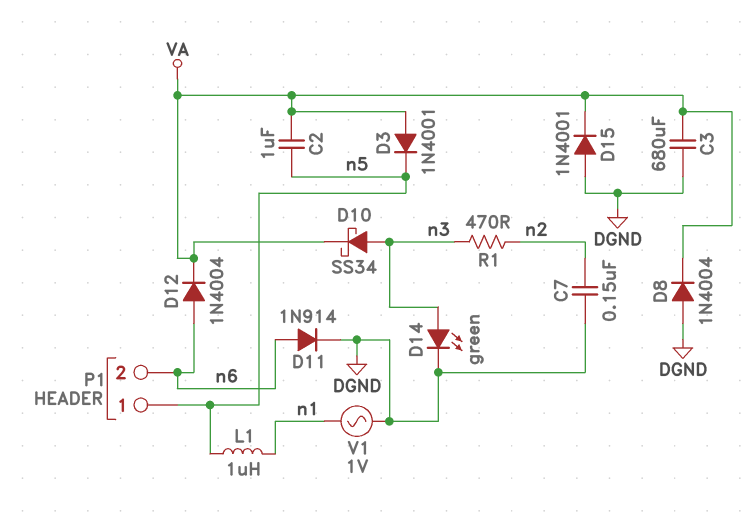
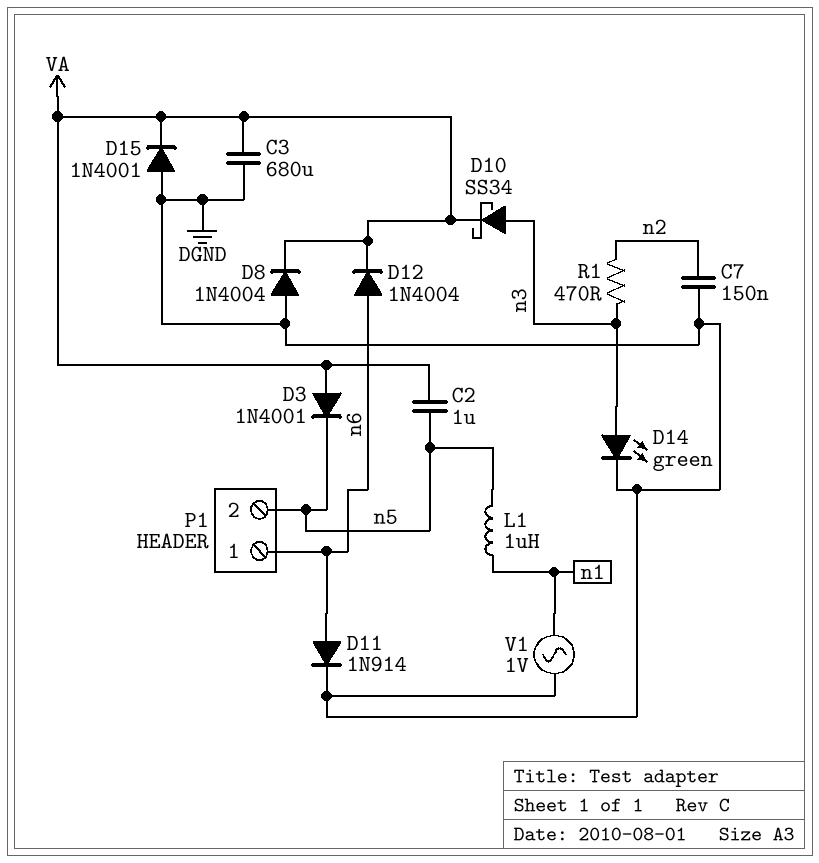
P1 pin 1: n5 -> n6
P1 pin 2: n6 -> n5

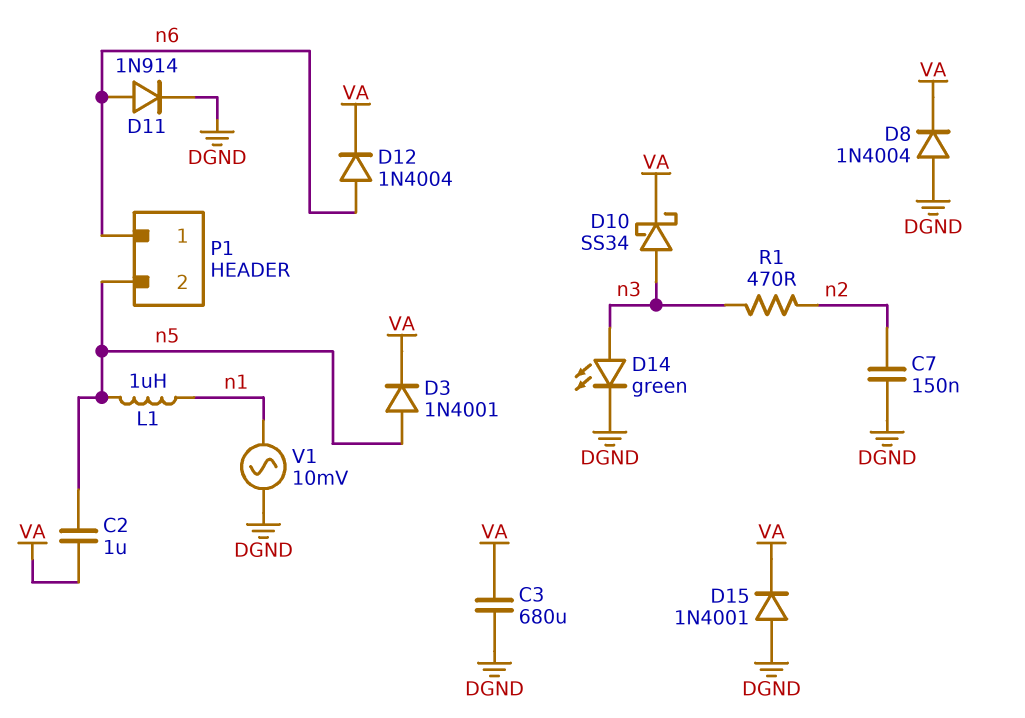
D3: diode 1N4001 (A VA, K n5) -> diode 1N4001 (A n5, K VA)
V1: AC 1V (DGND, n1) -> AC 10mV (DGND, n1)

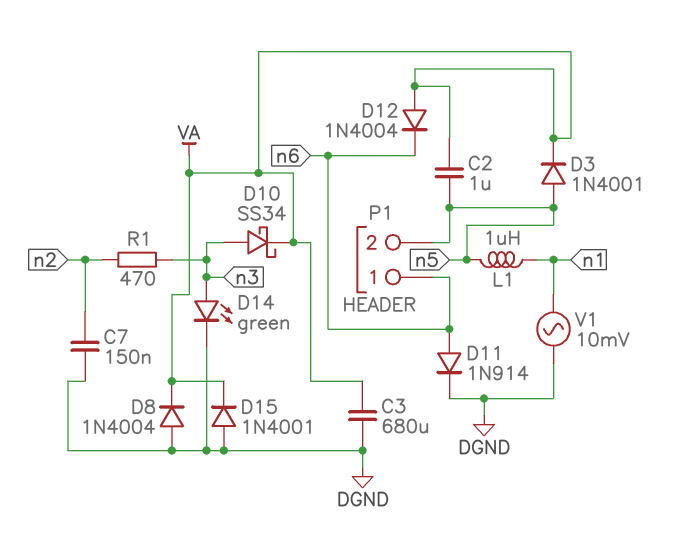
D12: diode 1N4004 (A n6, K VA) -> diode 1N4004 (A VA, K n6)

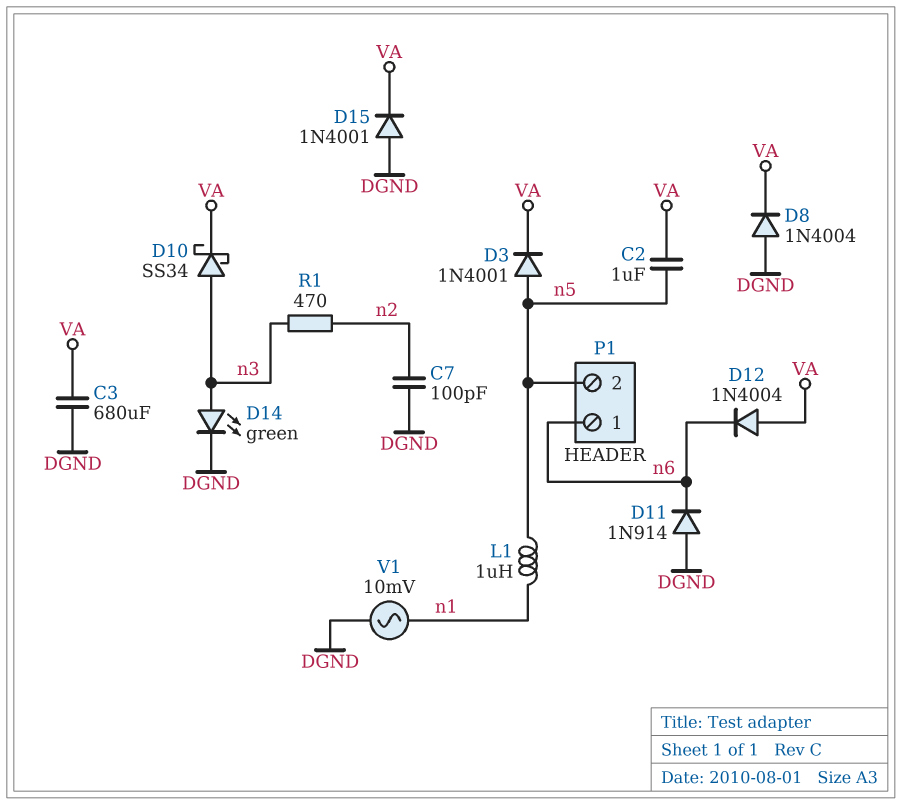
C7: 150nF (DGND, n2) -> 100pF (DGND, n2)
D11: diode 1N914 (A n6, K DGND) -> diode 1N914 (A DGND, K n6)

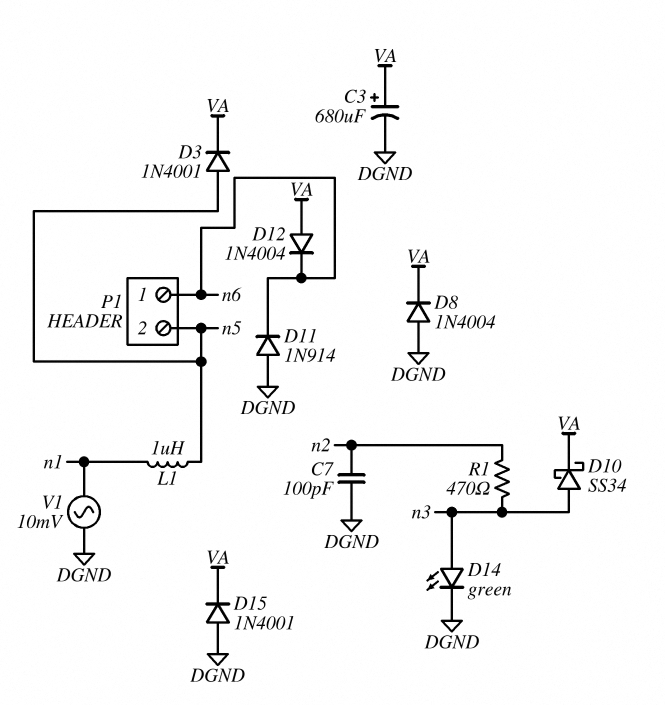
C2: 1uF (VA, n5) -> none
C3: 680uF (DGND, VA) -> 680uF (plus VA, minus DGND)

